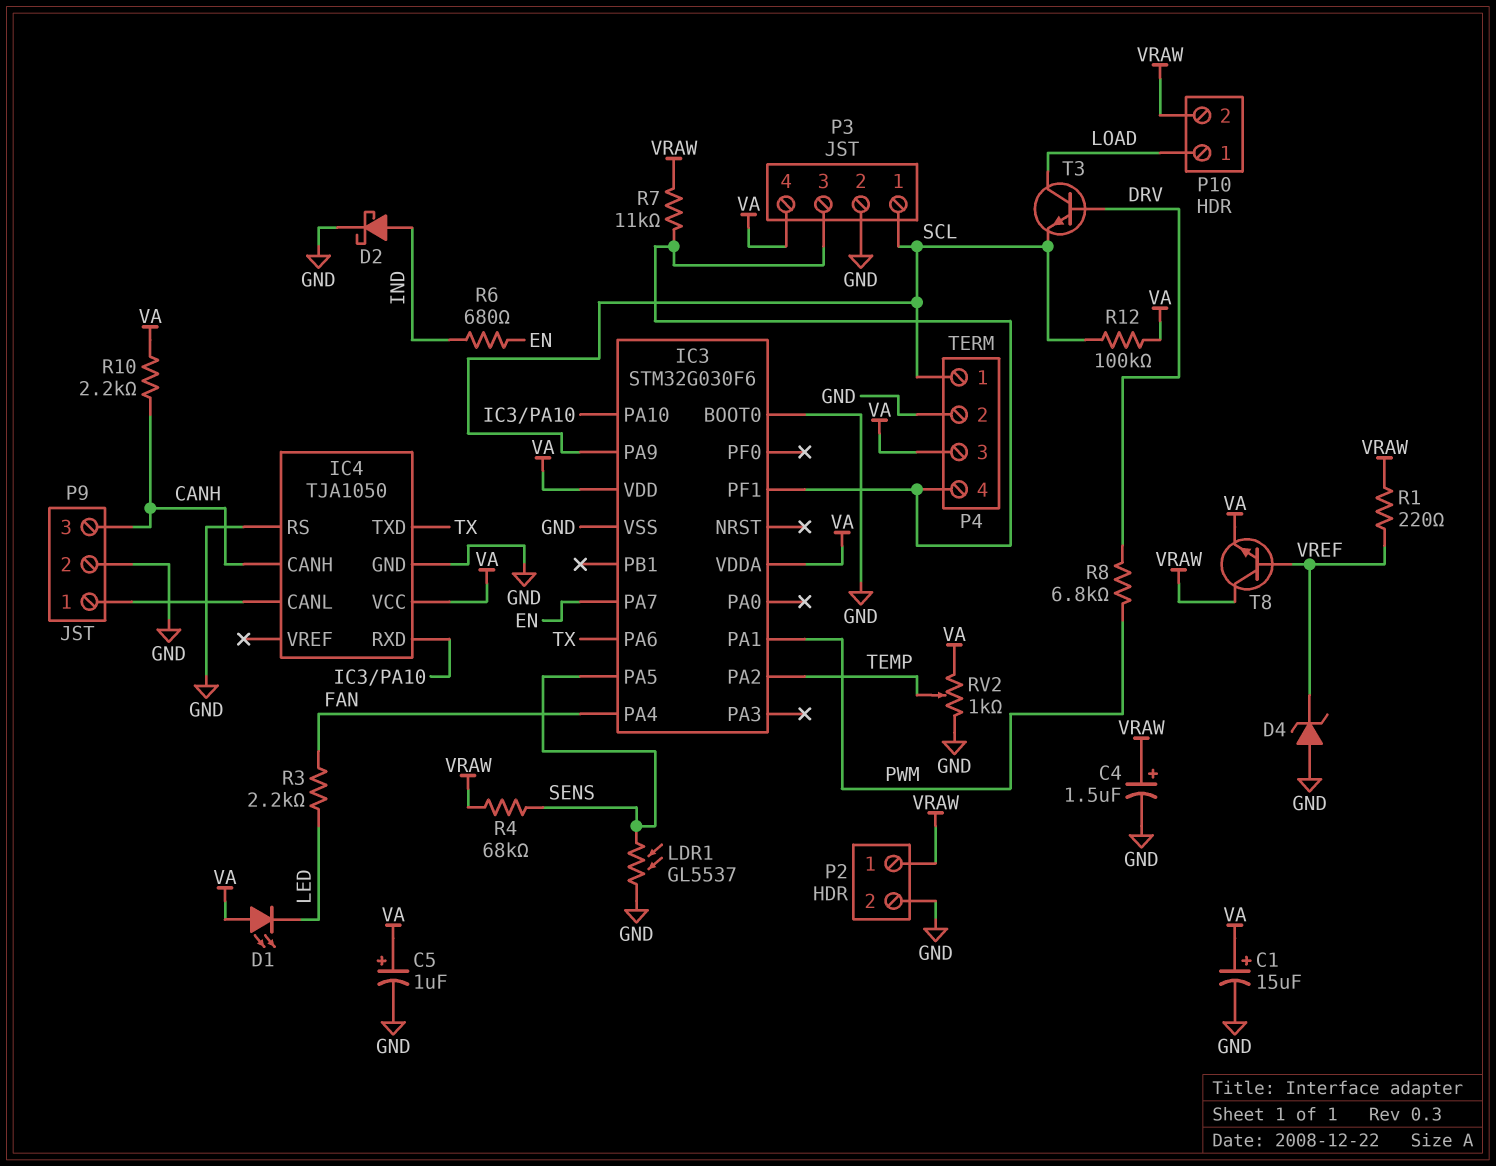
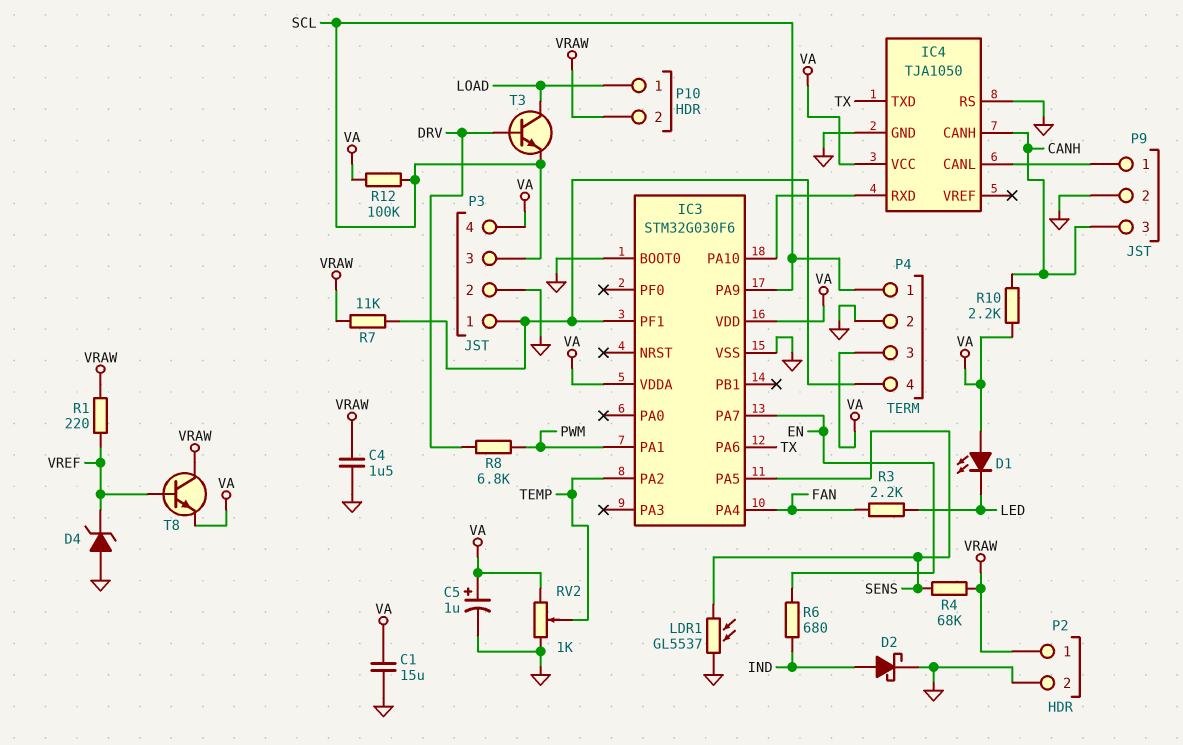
C1: 15uF (plus VA, minus GND) -> 15uF (GND, VA)
C4: 1.5uF (plus VRAW, minus GND) -> 1.5uF (GND, VRAW)
P3 pin 1: SCL -> IC3/PF1
P3 pin 3: IC3/PF1 -> SCL

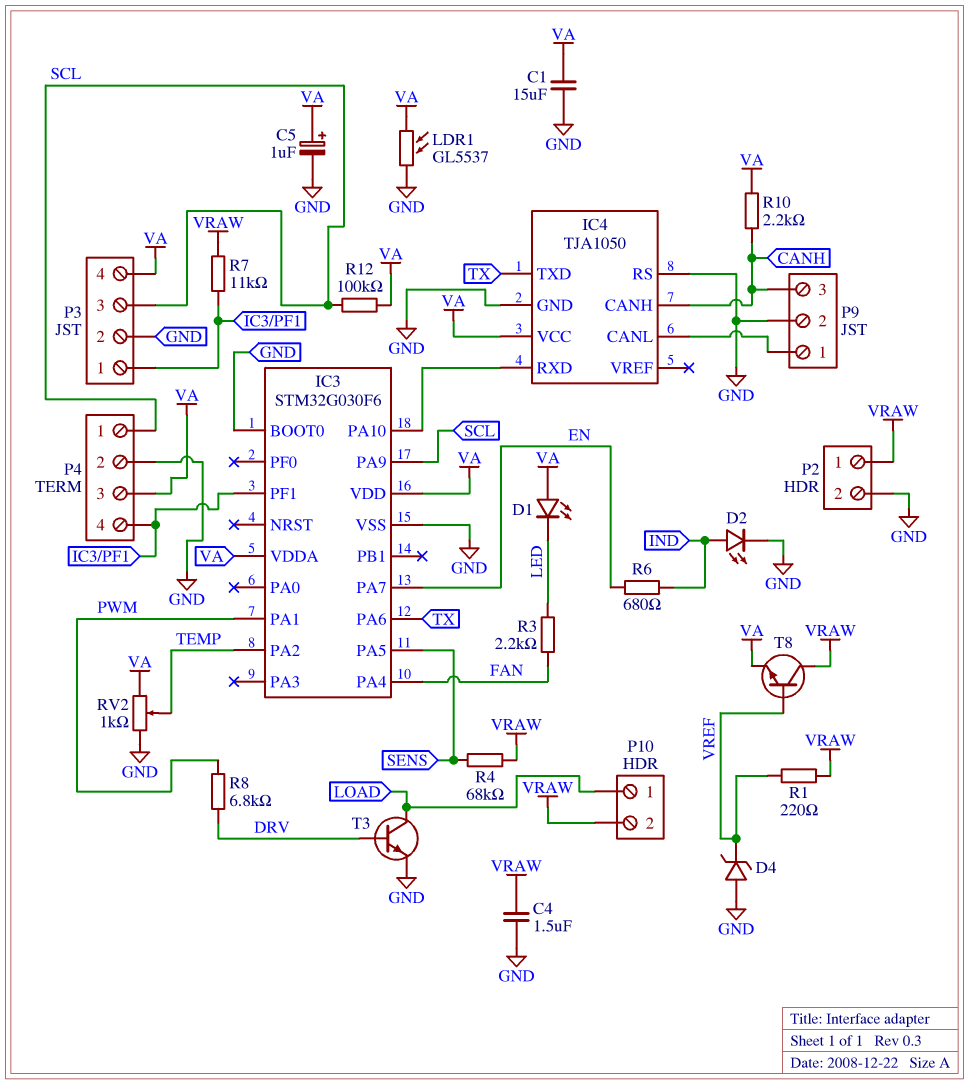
D2: schottky (A IND, K GND) -> LED (A IND, K GND)
LDR1: GL5537 (GND, SENS) -> GL5537 (GND, VA)
T3: NPN (B DRV, C LOAD, E SCL) -> NPN (B DRV, C LOAD, E GND)

